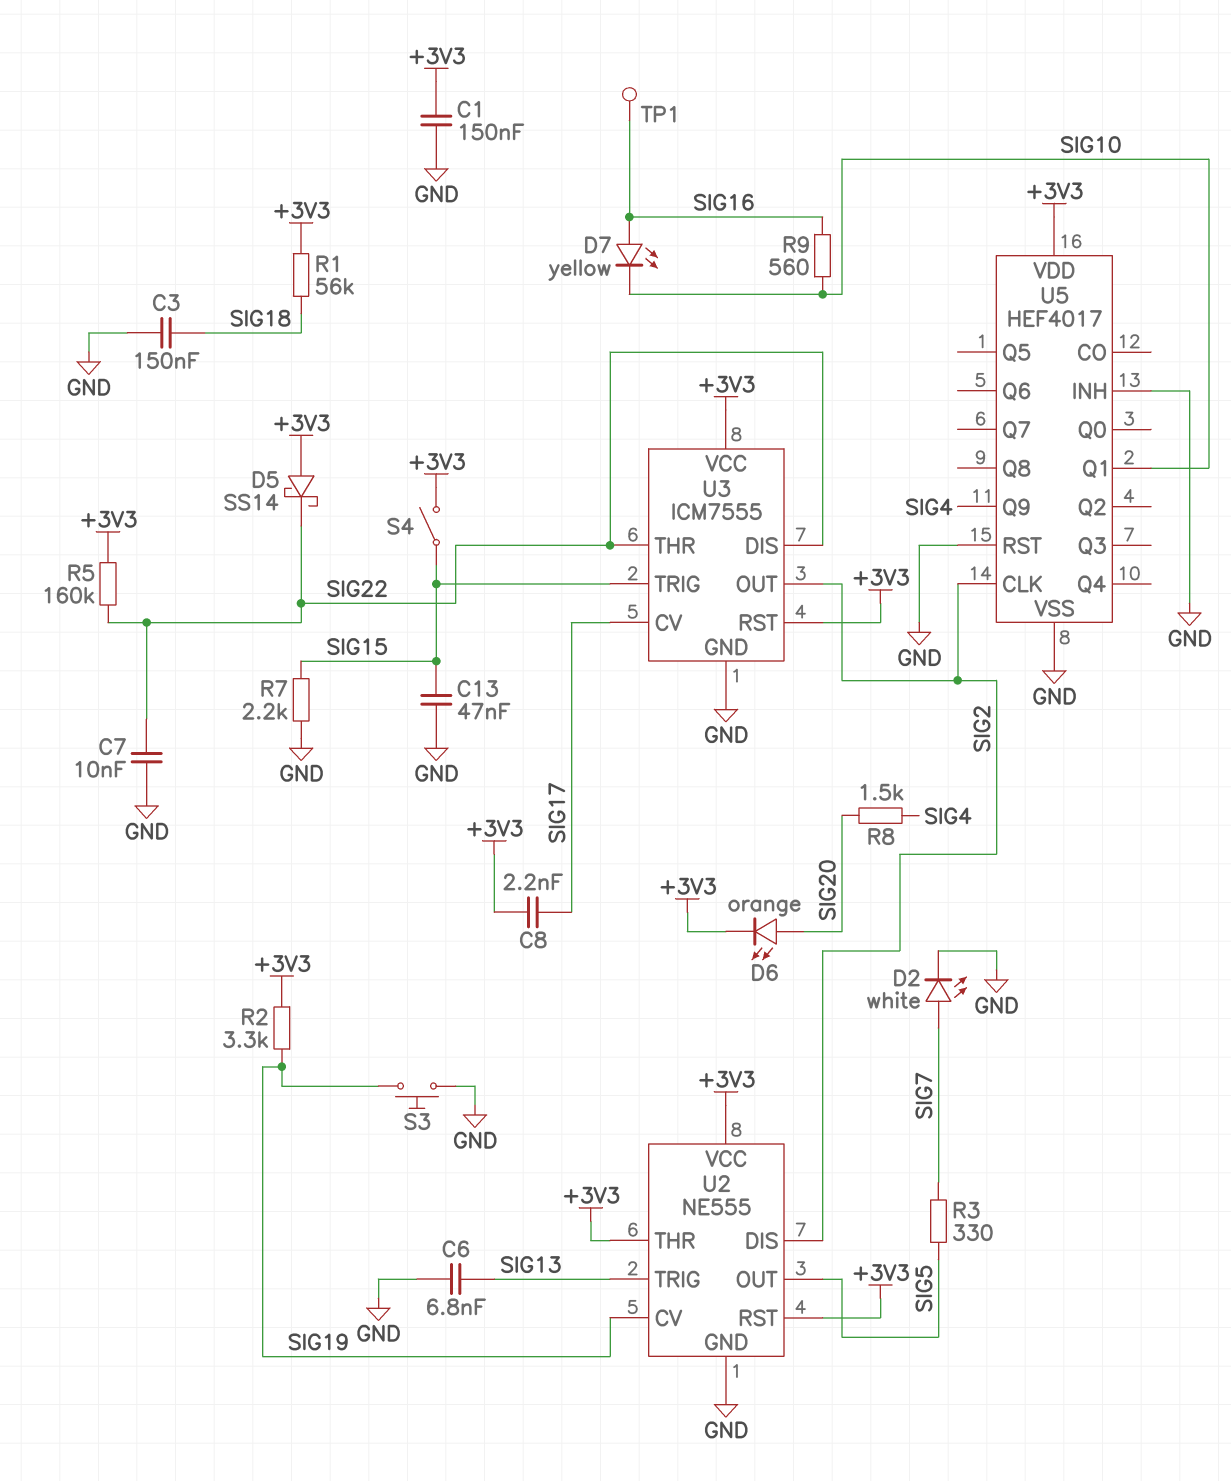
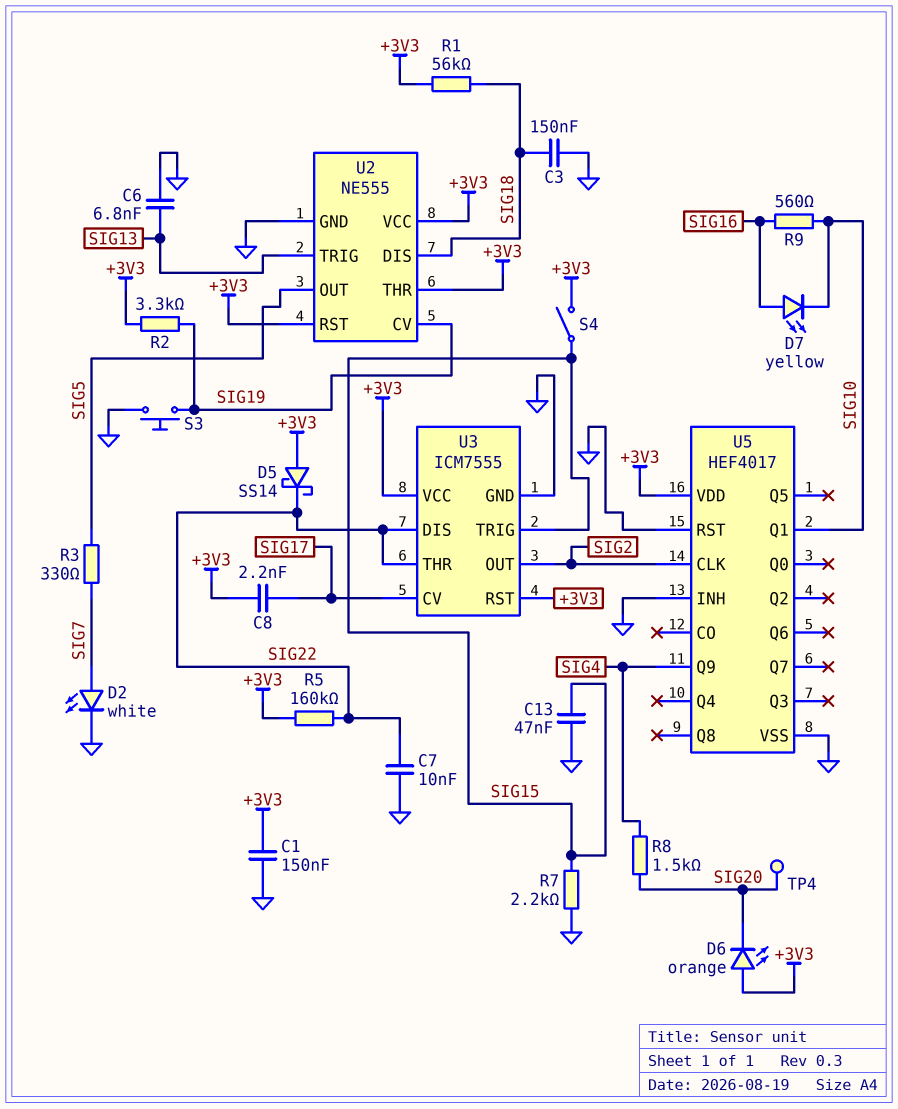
D6: LED orange (A SIG20, K +3V3) -> LED orange (A +3V3, K SIG20)
TP1: test point (SIG16) -> none
TP4: none -> test point (SIG20)
U2 pin DIS: SIG2 -> SIG18

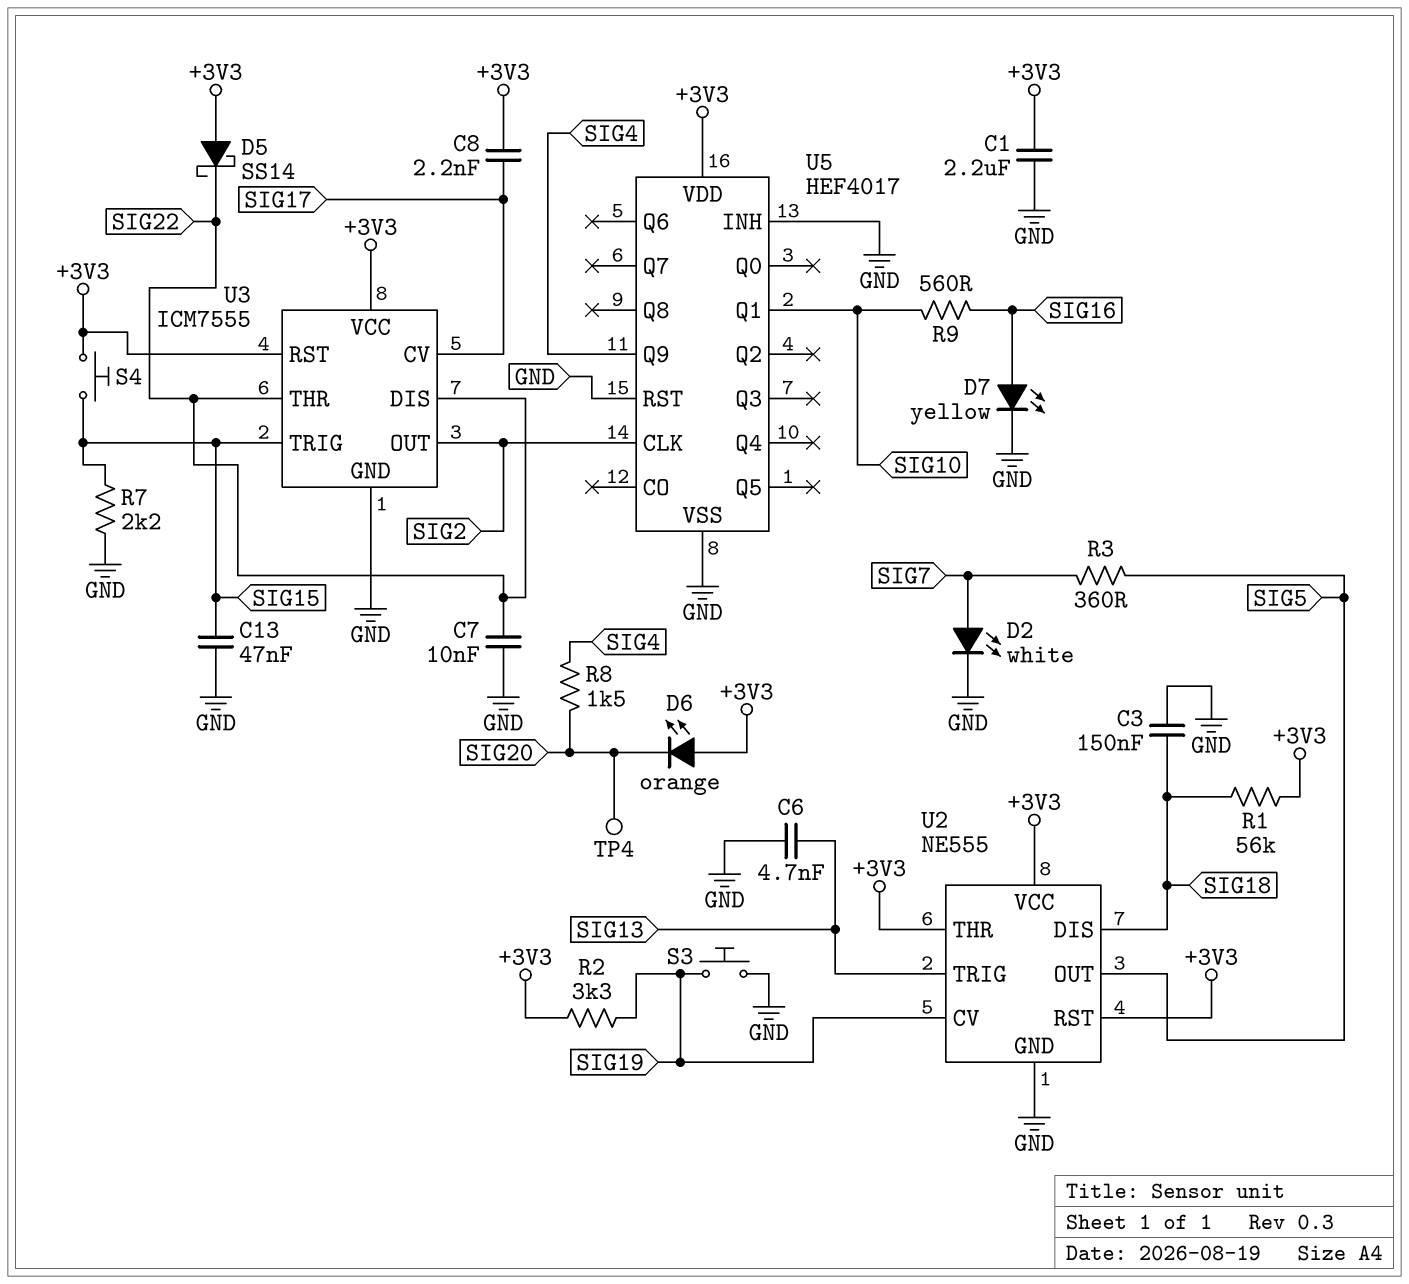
C1: 150nF (+3V3, GND) -> 2.2uF (+3V3, GND)
C6: 6.8nF (GND, SIG13) -> 4.7nF (GND, SIG13)
D7: LED yellow (A SIG16, K SIG10) -> LED yellow (A SIG16, K GND)
R3: 330 (SIG5, SIG7) -> 360 (SIG5, SIG7)
R5: 160k (+3V3, SIG22) -> none
S4: switch (+3V3, SIG15) -> button (+3V3, SIG15)

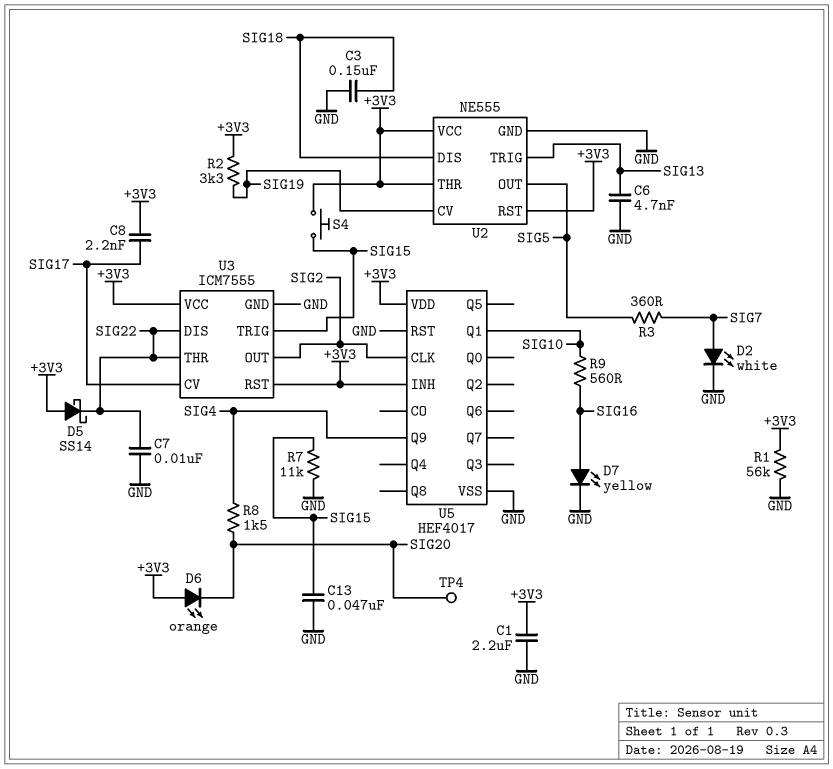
R1: 56k (+3V3, SIG18) -> 56k (+3V3, GND)
R7: 2.2k (GND, SIG15) -> 11k (GND, SIG15)
S3: button (GND, SIG19) -> none
U5 pin INH: GND -> +3V3

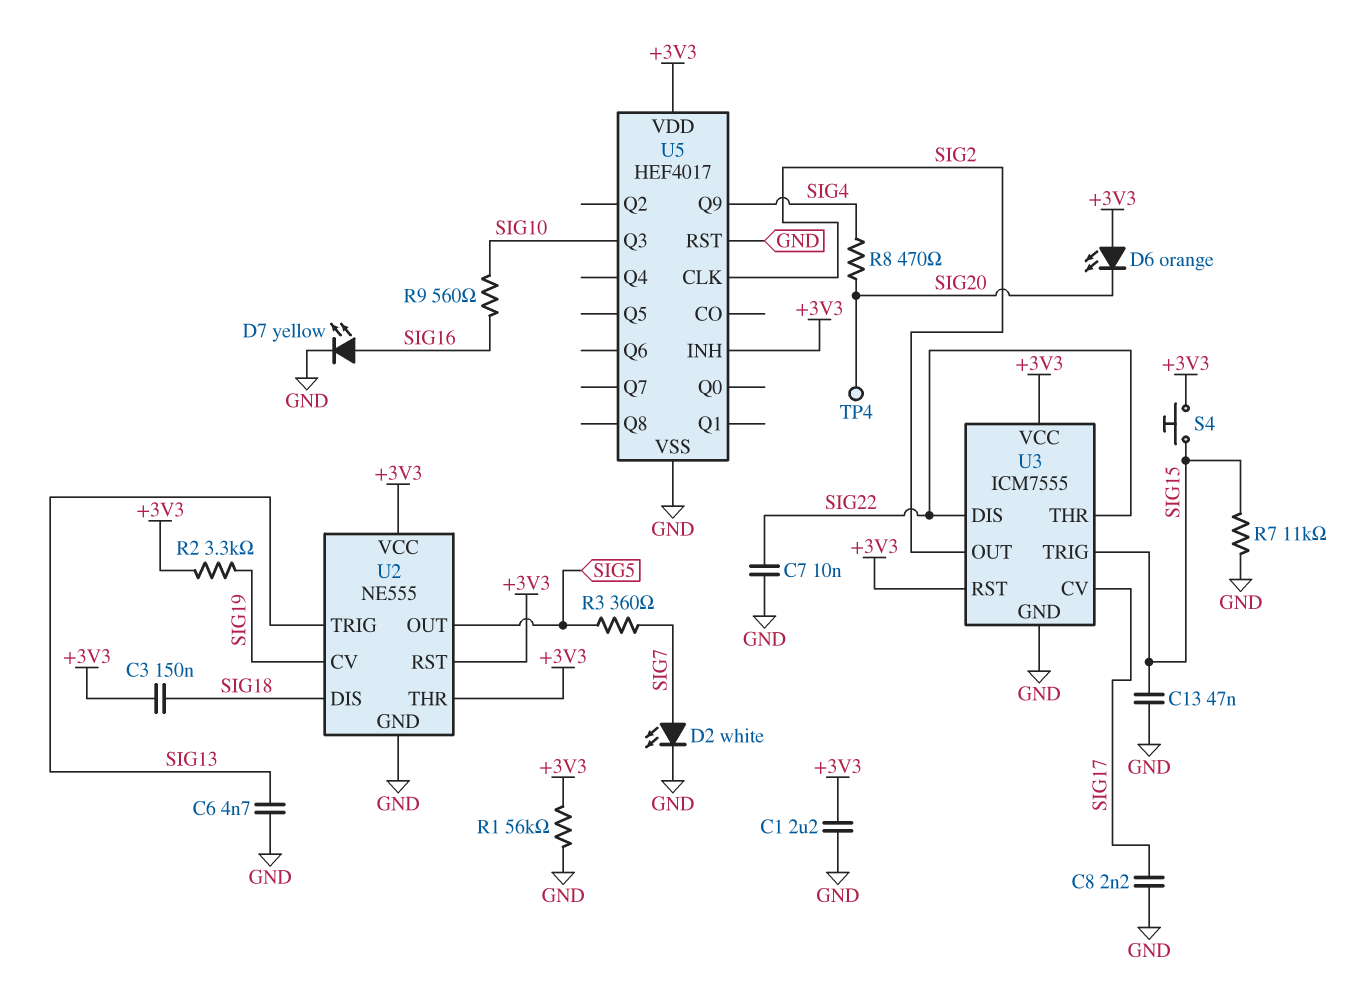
C3: 150nF (GND, SIG18) -> 150nF (+3V3, SIG18)
C8: 2.2nF (+3V3, SIG17) -> 2.2nF (GND, SIG17)
D5: schottky SS14 (A +3V3, K SIG22) -> none
R8: 1.5k (SIG4, SIG20) -> 470 (SIG4, SIG20)
U5 pin Q1: SIG10 -> none
U5 pin Q3: none -> SIG10

